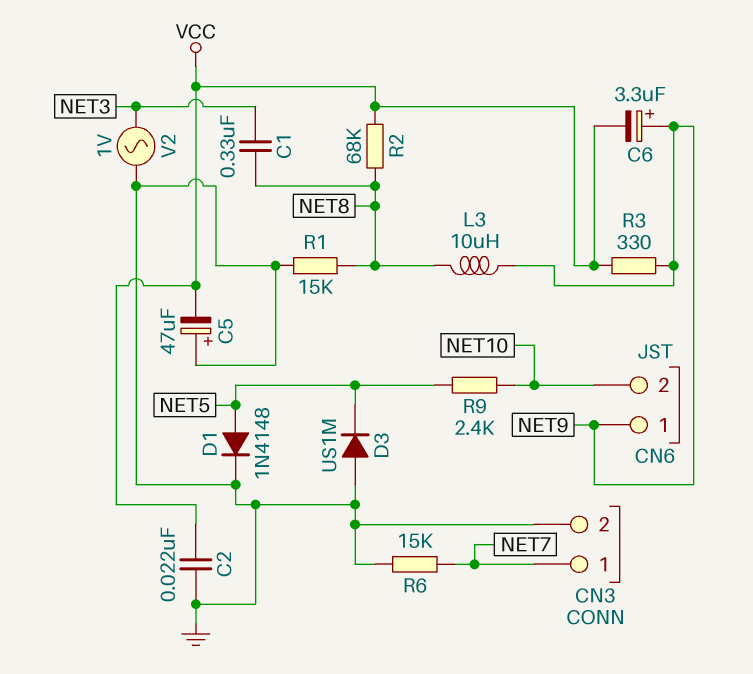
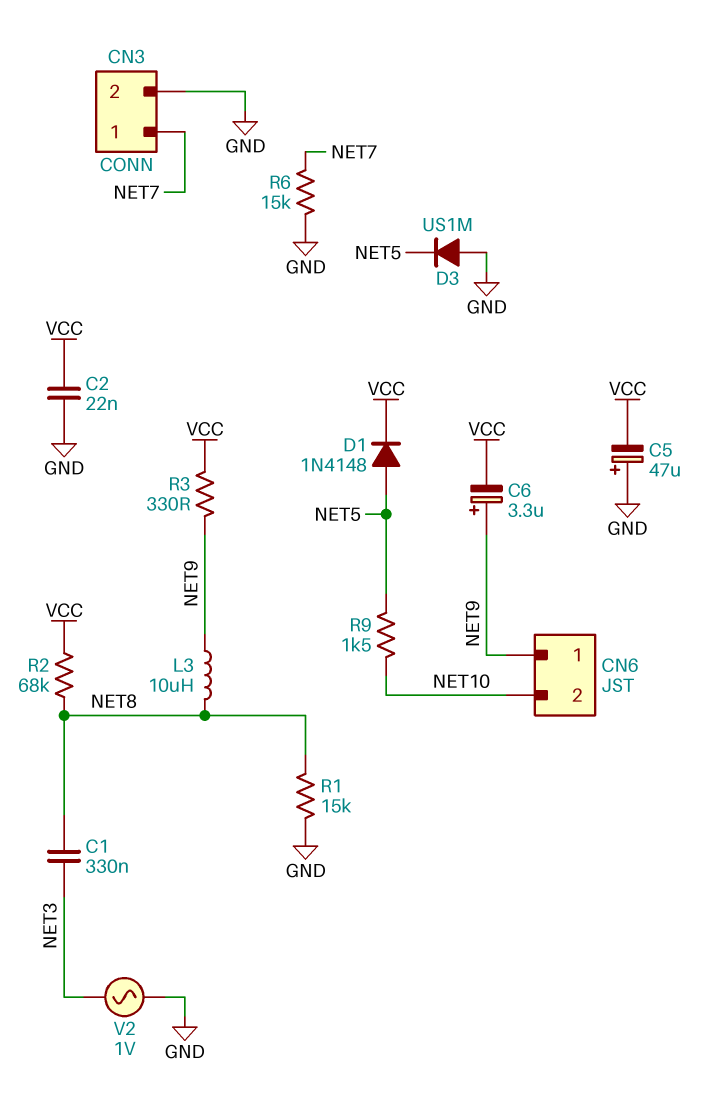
D1: diode 1N4148 (A NET5, K GND) -> diode 1N4148 (A NET5, K VCC)
R9: 2.4k (NET5, NET10) -> 1.5k (NET5, NET10)

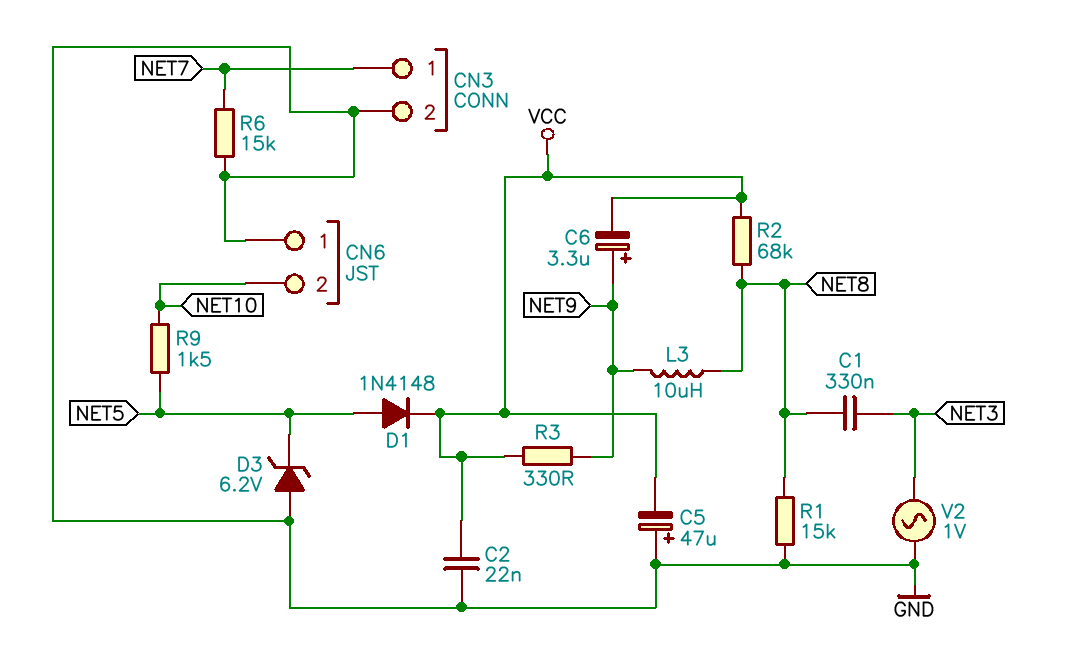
CN6 pin 1: NET9 -> GND
D3: diode US1M (A GND, K NET5) -> zener 6.2V (A GND, K NET5)

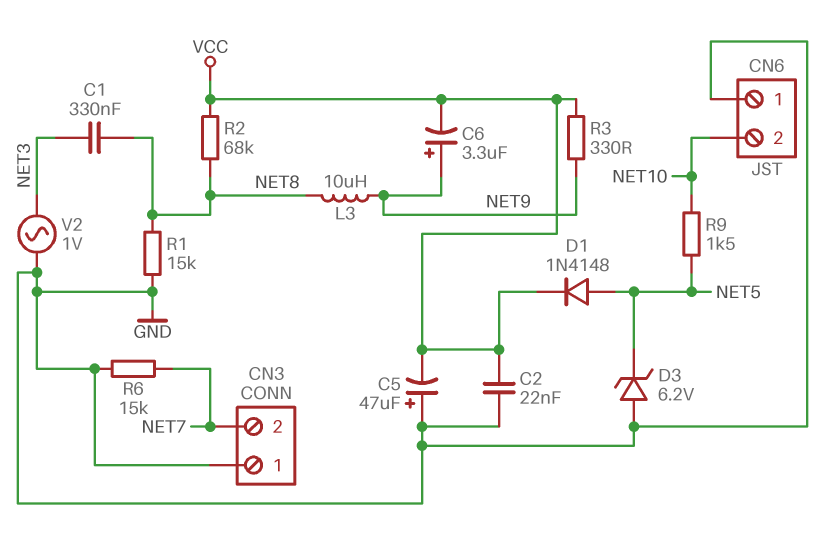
CN3 pin 1: NET7 -> GND
CN3 pin 2: GND -> NET7

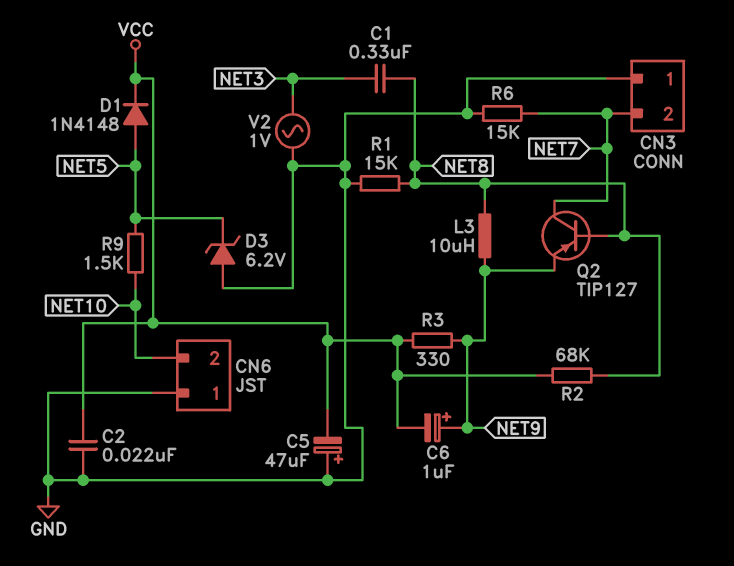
C6: 3.3uF (plus NET9, minus VCC) -> 1uF (plus NET9, minus VCC)
Q2: none -> PNP TIP127 (B NET8, C NET7, E NET9)

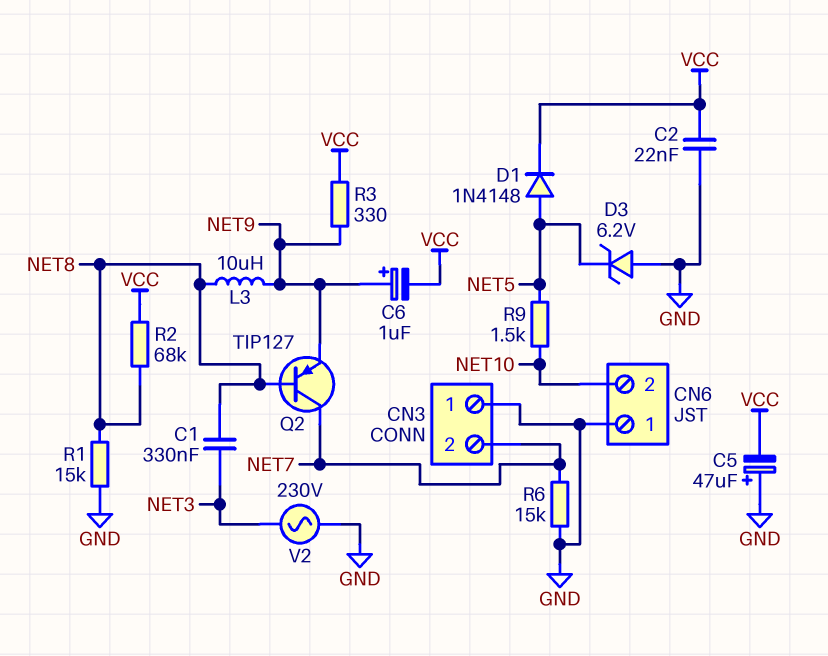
V2: AC 1V (GND, NET3) -> AC 230V (GND, NET3)

